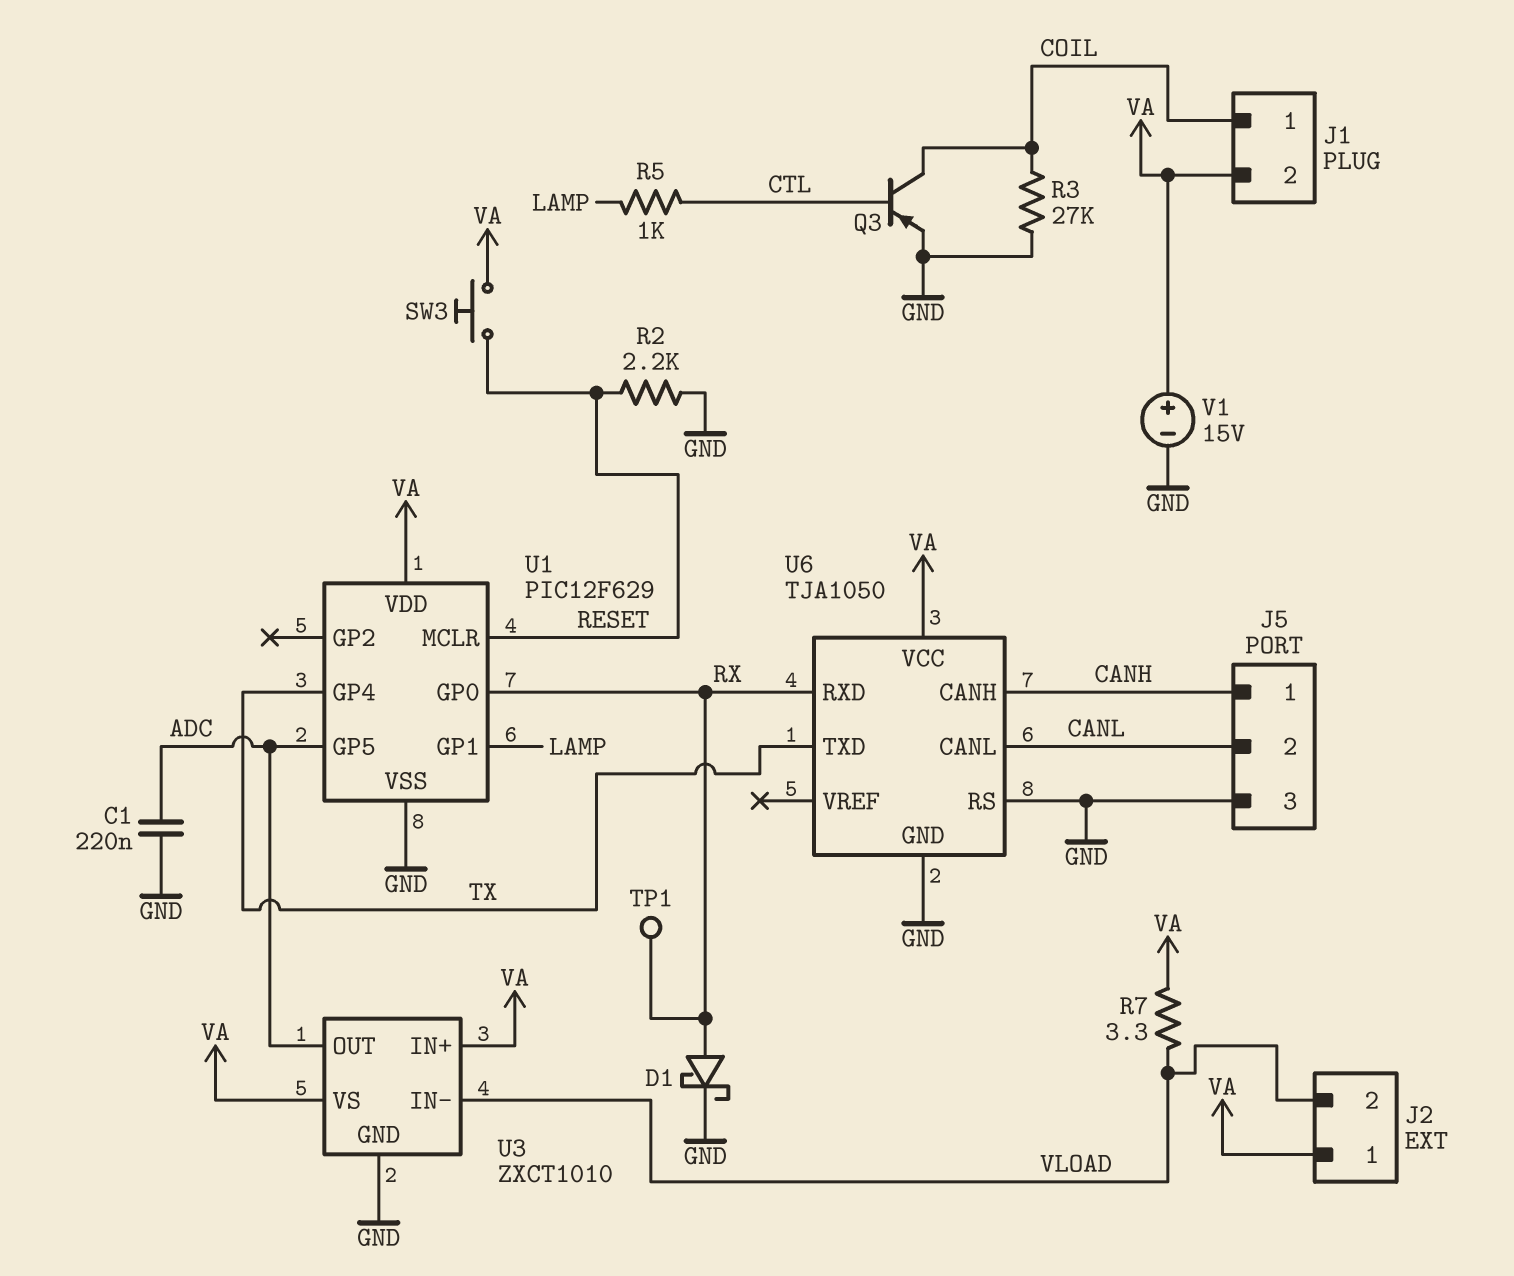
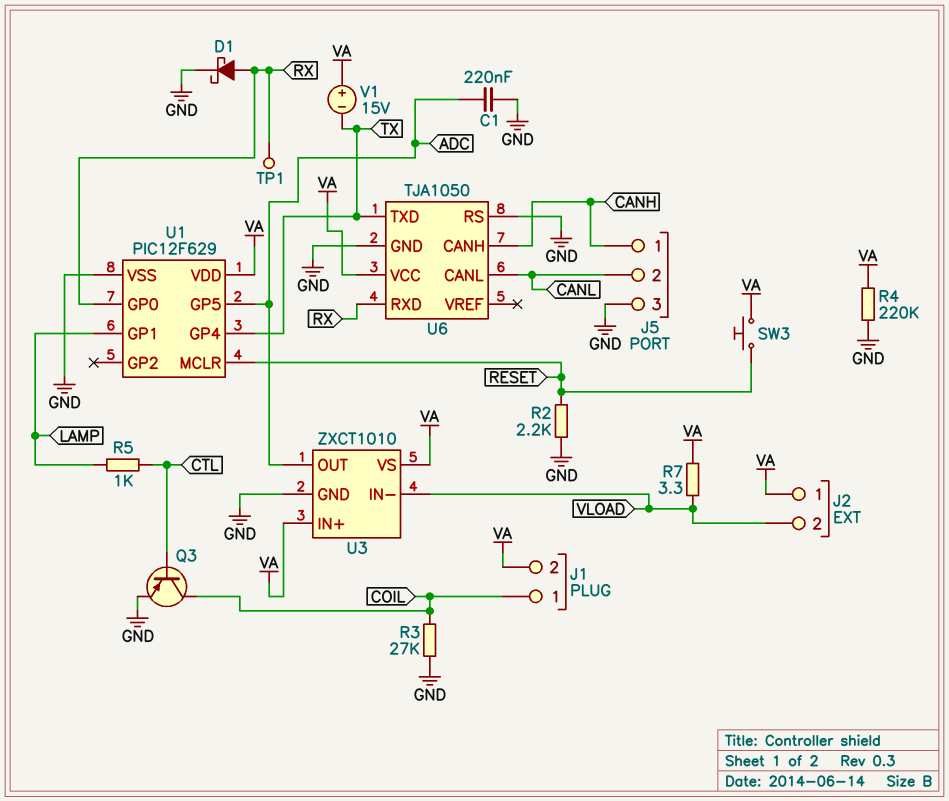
R4: none -> 220k (GND, VA)
V1: 15V (plus VA, minus GND) -> 15V (plus VA, minus TX)

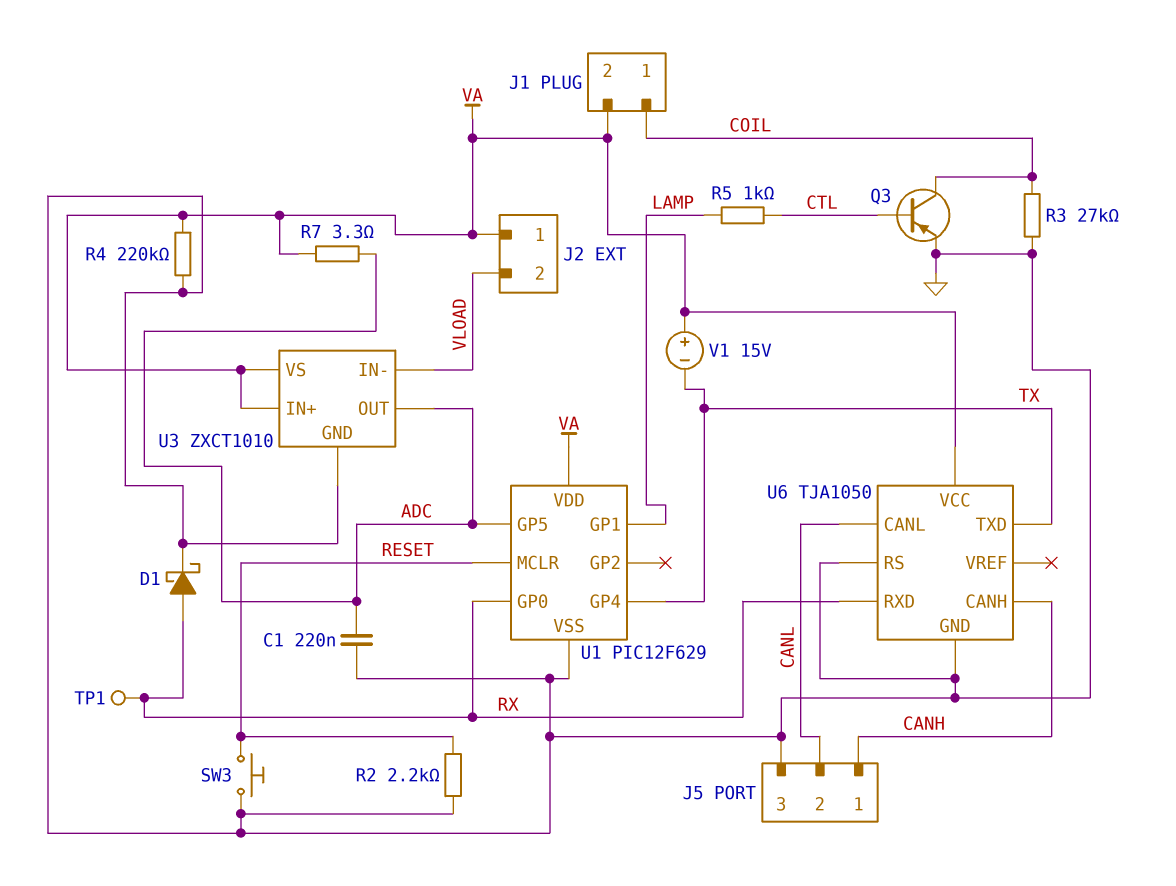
R7: 3.3 (VA, VLOAD) -> 3.3 (ADC, VA)
SW3: button (RESET, VA) -> button (GND, RESET)

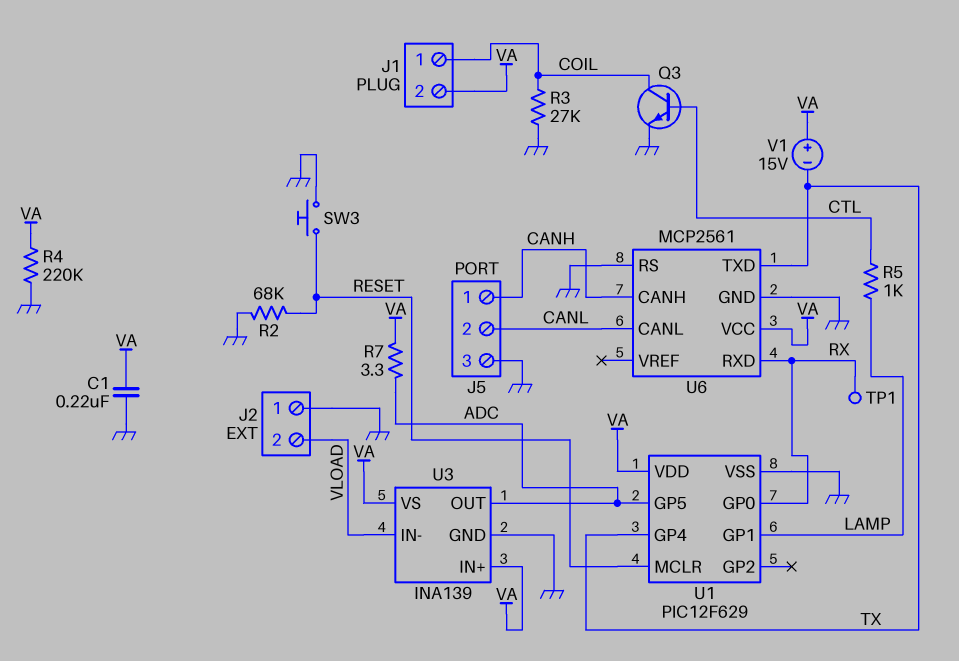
C1: 220nF (ADC, GND) -> 220nF (GND, VA)
D1: schottky (A RX, K GND) -> none
J2 pin 1: VA -> GND
Q3: PNP (B CTL, C COIL, E GND) -> NPN (B CTL, C COIL, E GND)
R2: 2.2k (GND, RESET) -> 68k (GND, RESET)
U3: ZXCT1010 -> INA139
U6: TJA1050 -> MCP2561

